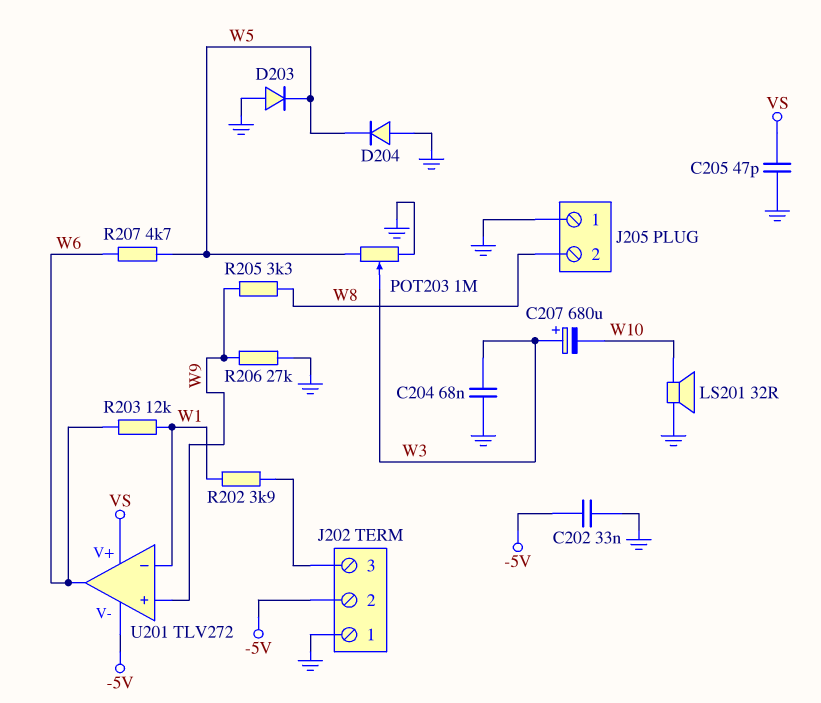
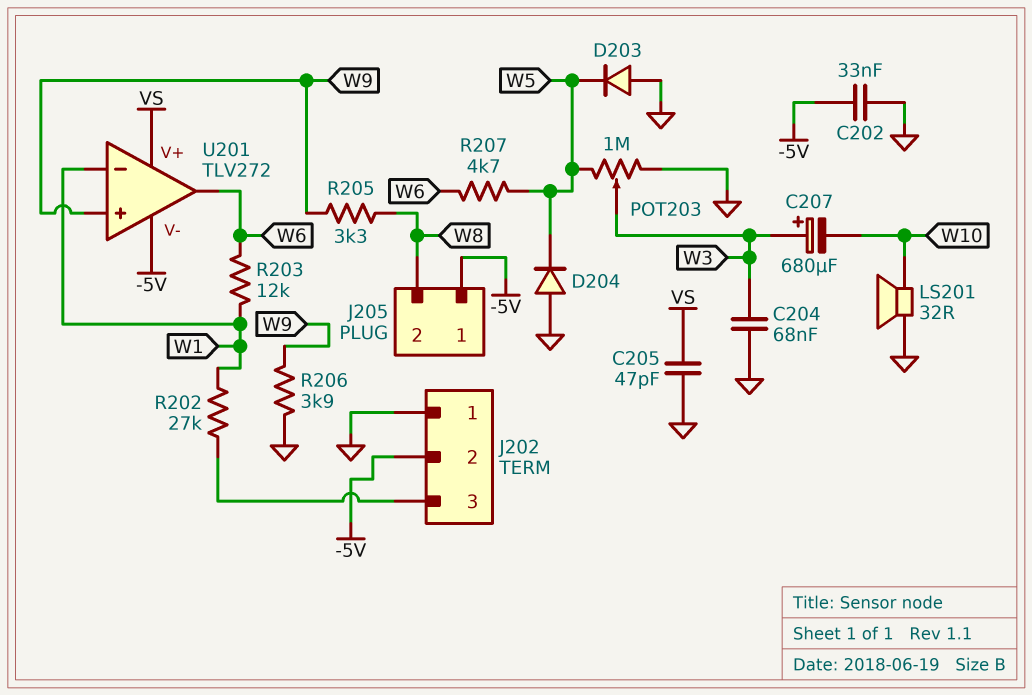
J205 pin 1: GND -> -5V
R202: 3.9k (J202/3, W1) -> 27k (J202/3, W1)
R206: 27k (GND, W9) -> 3.9k (GND, W9)

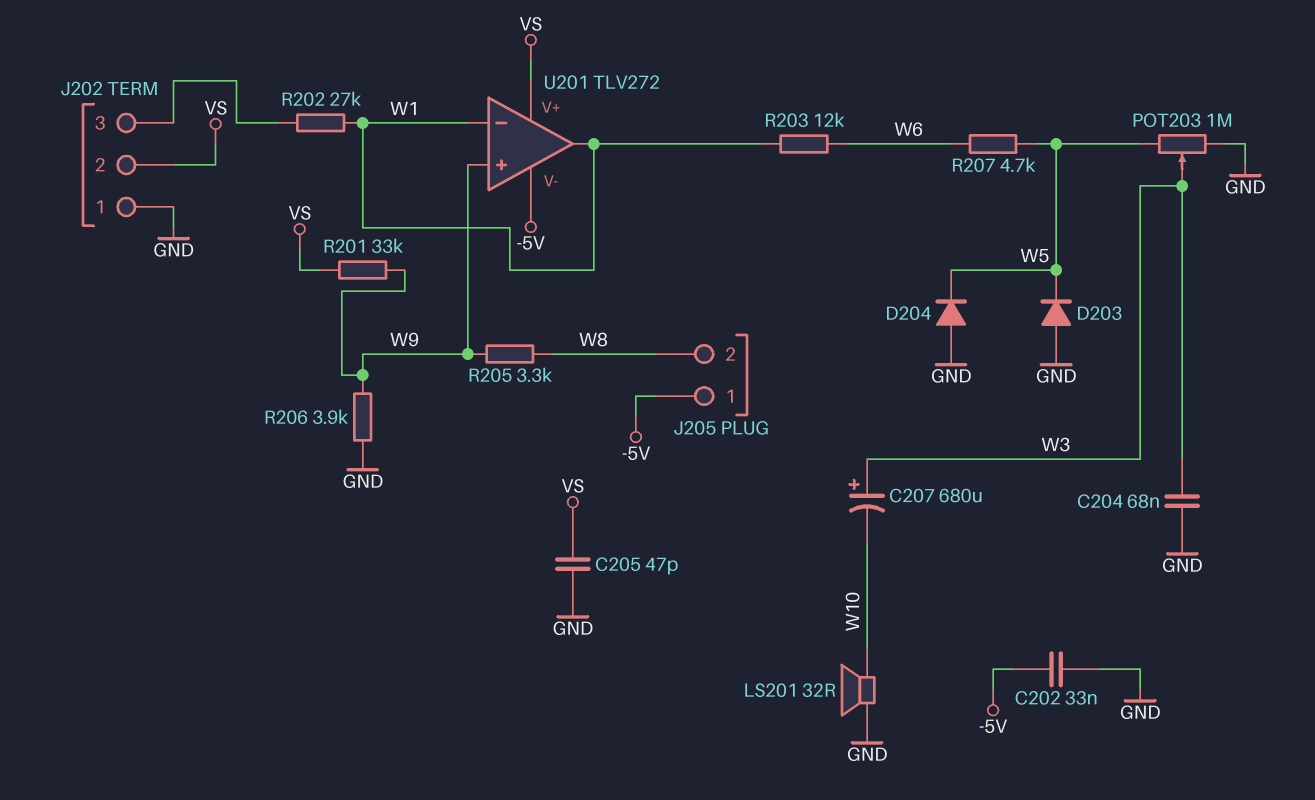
J202 pin 2: -5V -> VS
R201: none -> 33k (VS, W9)
U201 pin out: W6 -> W1

